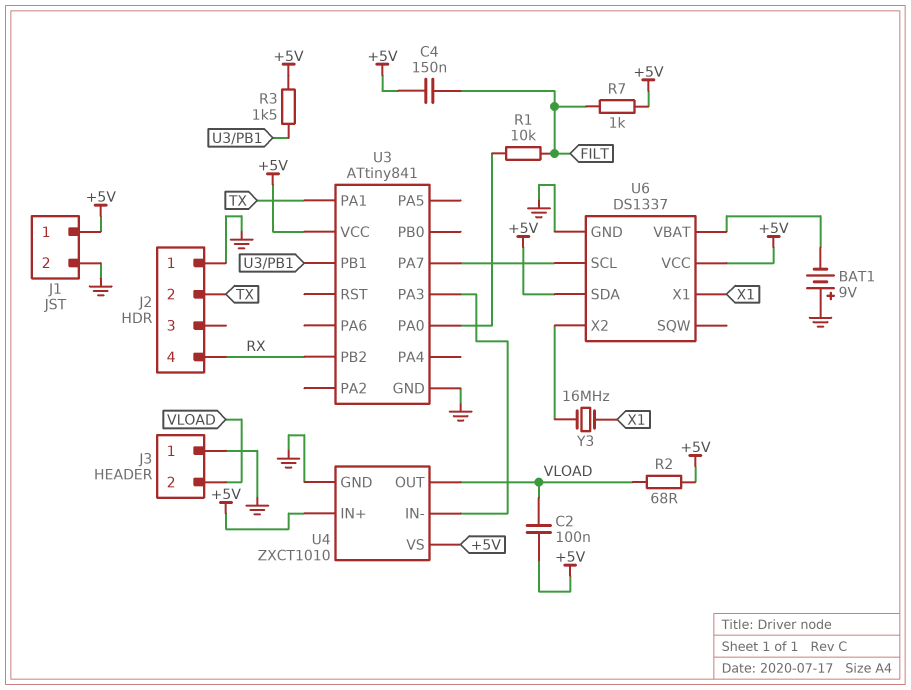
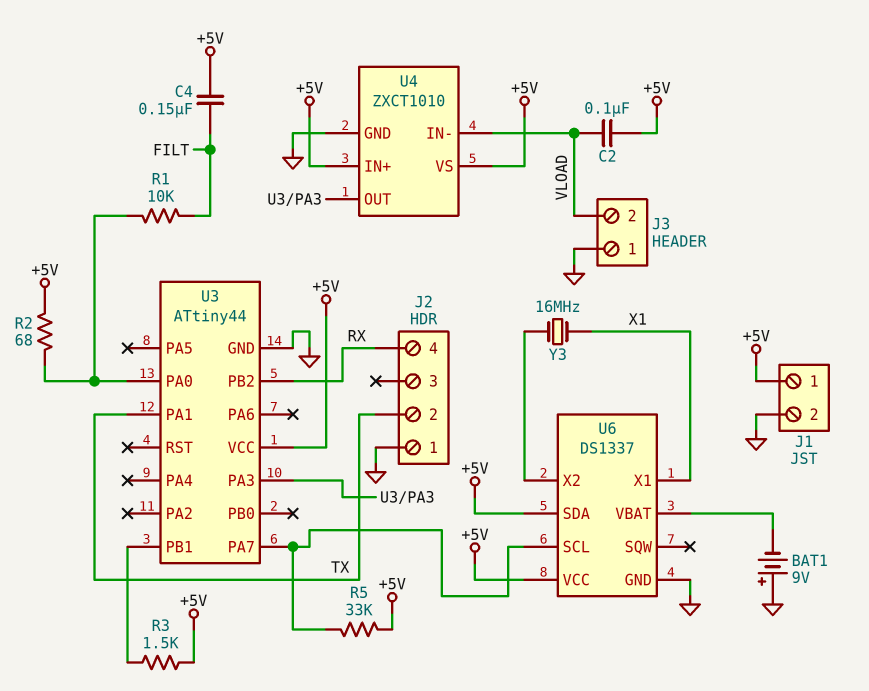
R2: 68 (+5V, VLOAD) -> 68 (+5V, U3/PA0)
R5: none -> 33k (+5V, U3/PA7)
R7: 1k (+5V, FILT) -> none
U3: ATtiny841 -> ATtiny44
U4 pin IN-: U3/PA3 -> VLOAD
U4 pin OUT: VLOAD -> U3/PA3

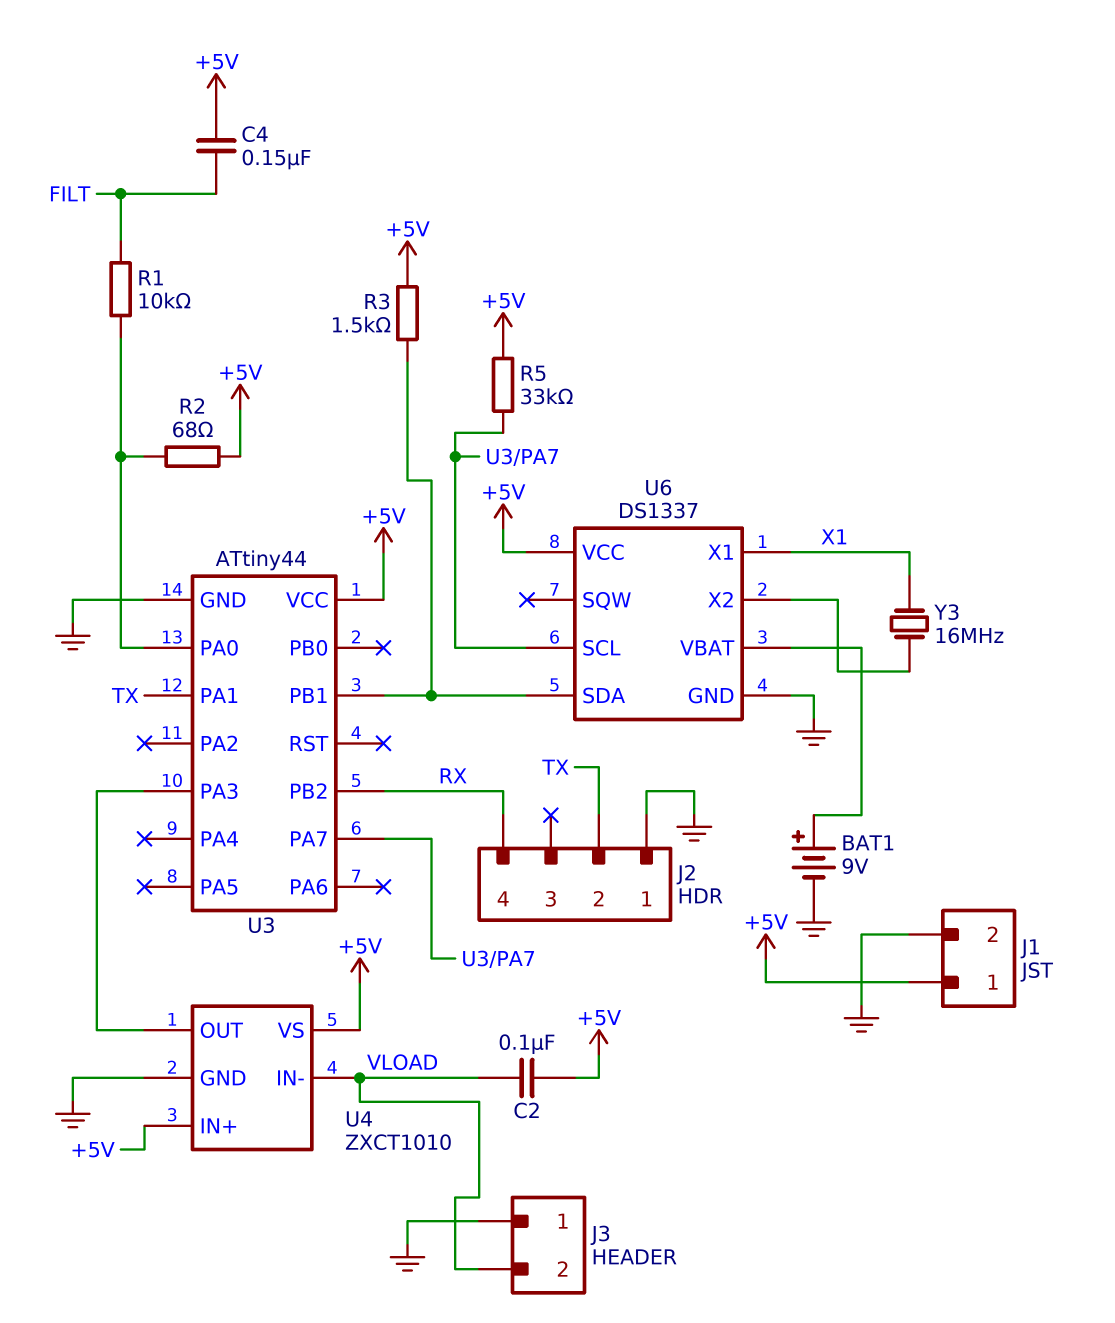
BAT1: 9V (plus GND, minus U6/VBAT) -> 9V (plus U6/VBAT, minus GND)
U6 pin SDA: +5V -> U3/PB1

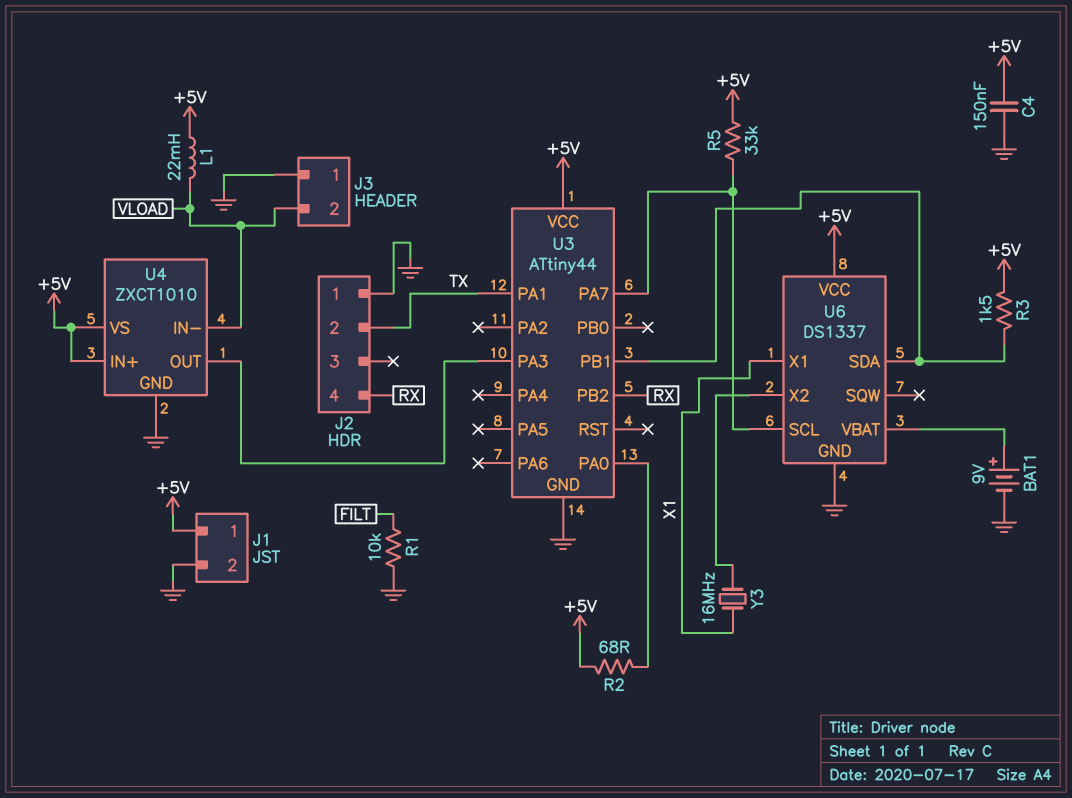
C2: 100nF (+5V, VLOAD) -> none
C4: 150nF (+5V, FILT) -> 150nF (+5V, GND)
L1: none -> 22mH (+5V, VLOAD)
R1: 10k (FILT, U3/PA0) -> 10k (FILT, GND)

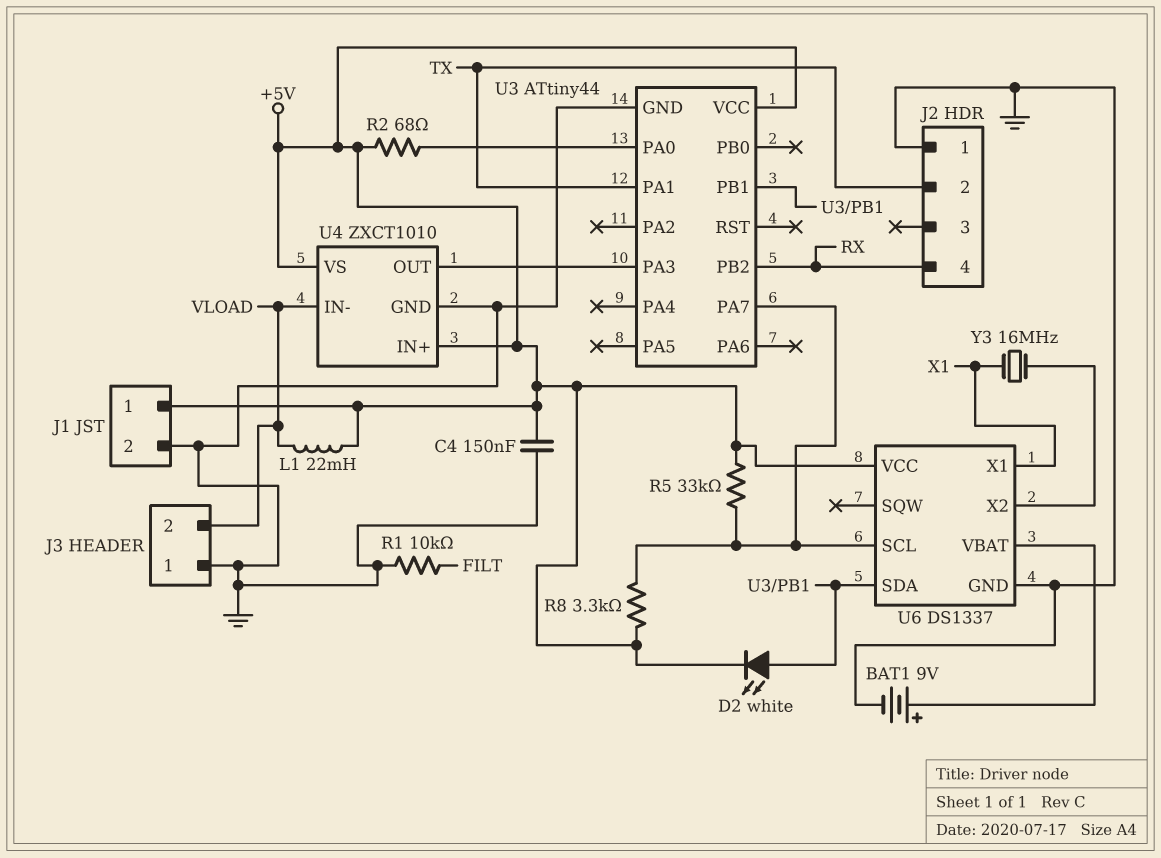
D2: none -> LED white (A U3/PB1, K +5V)
R3: 1.5k (+5V, U3/PB1) -> none
R8: none -> 3.3k (+5V, U3/PA7)

